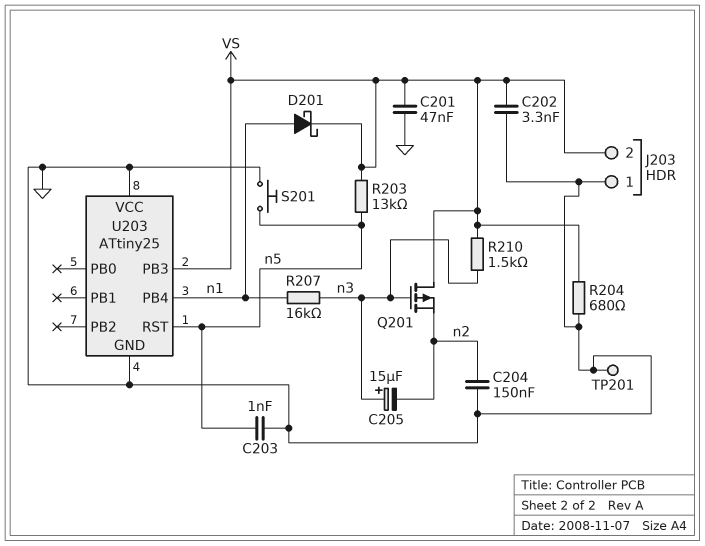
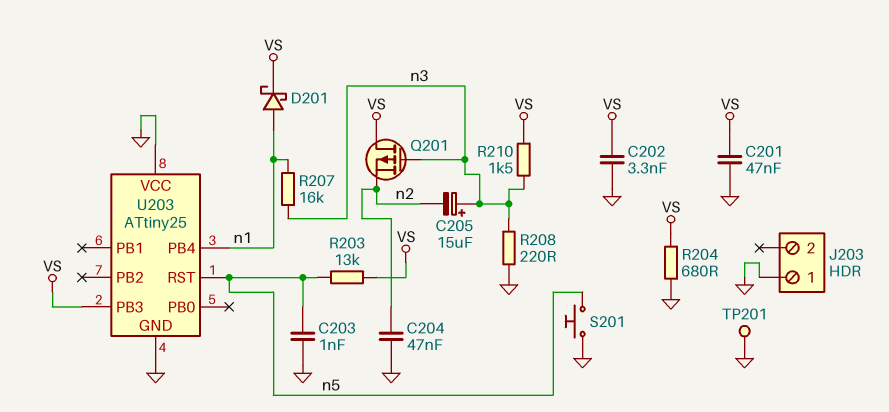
C204: 150nF (GND, n2) -> 47nF (GND, n2)
J203 pin 2: VS -> none
R208: none -> 220 (GND, n3)

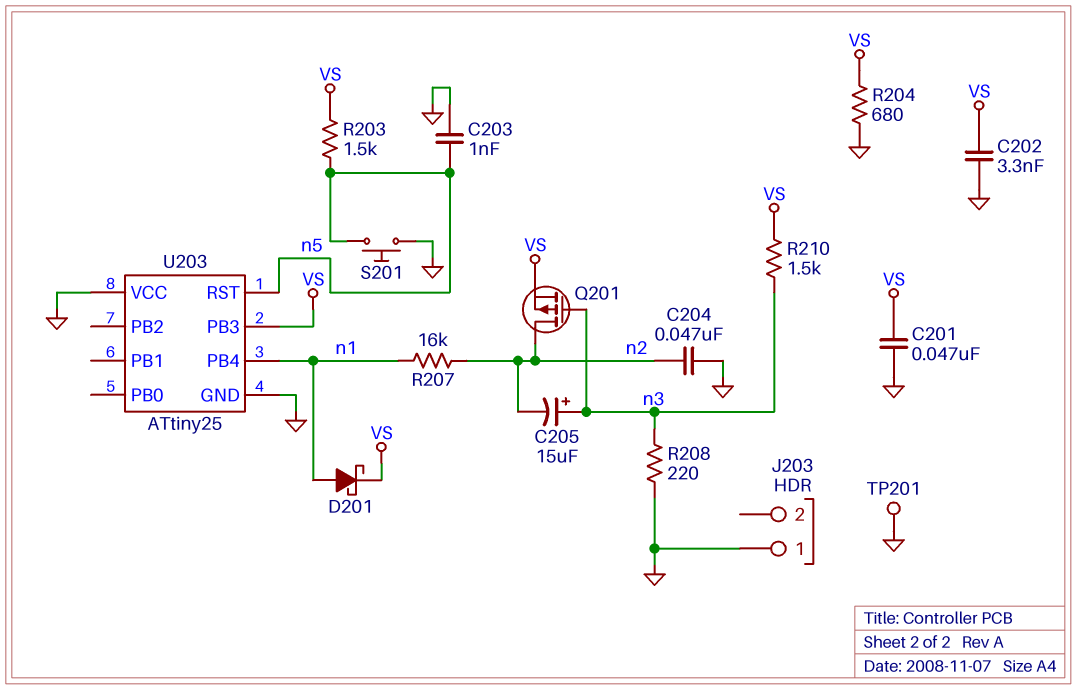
Q201: PMOS (G n3, D VS, S n2) -> PMOS (G n3, D n2, S VS)
R203: 13k (VS, n5) -> 1.5k (VS, n5)
R207: 16k (n1, n3) -> 16k (n1, n2)

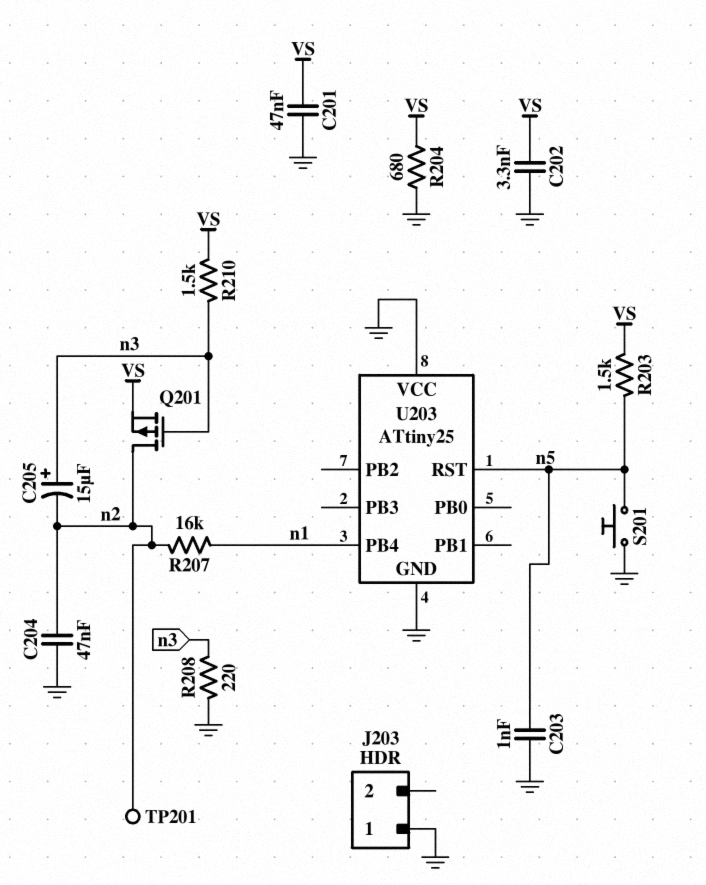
D201: schottky (A n1, K VS) -> none
TP201: test point (GND) -> test point (n2)
U203 pin PB3: VS -> none

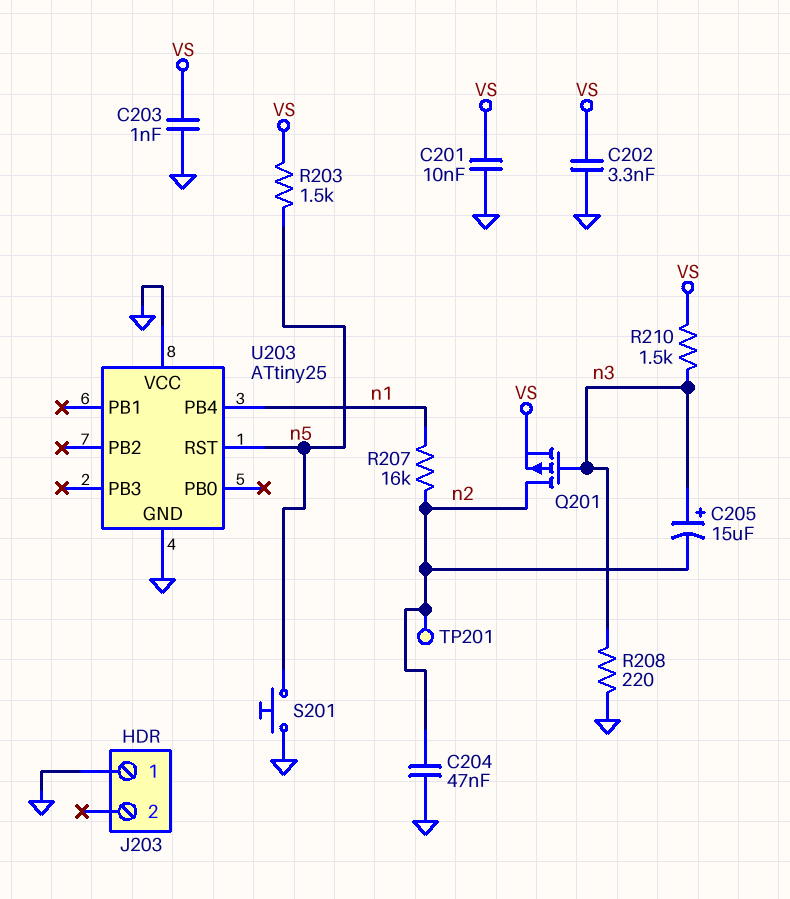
C201: 47nF (GND, VS) -> 10nF (GND, VS)
C203: 1nF (GND, n5) -> 1nF (GND, VS)
R204: 680 (GND, VS) -> none

